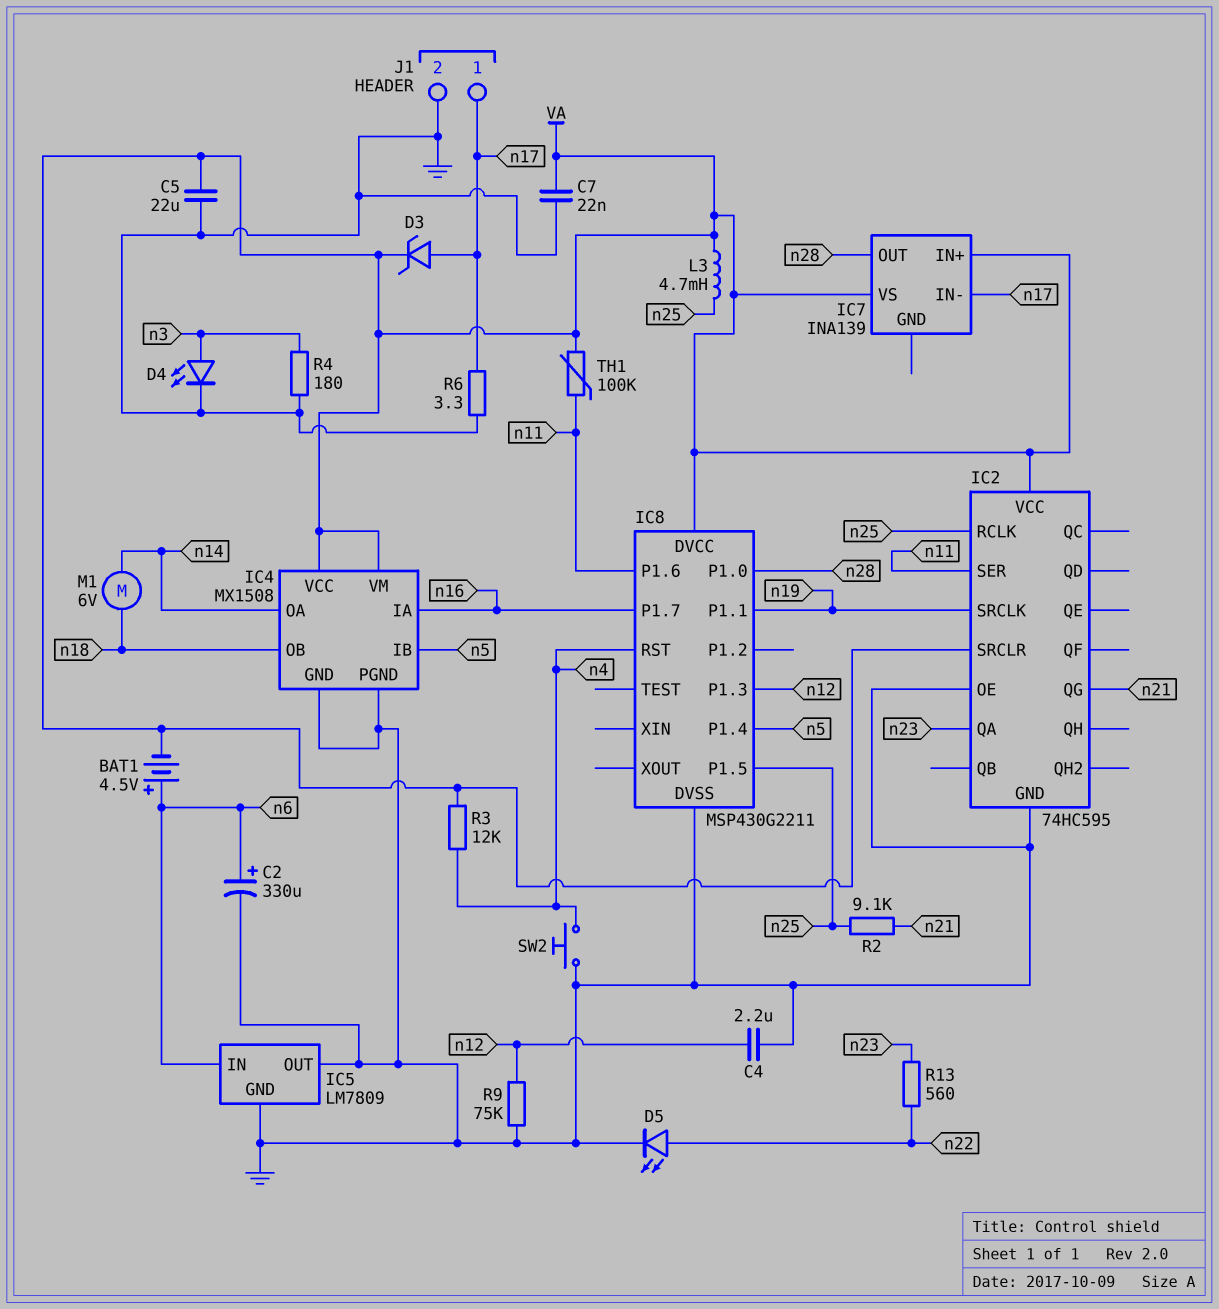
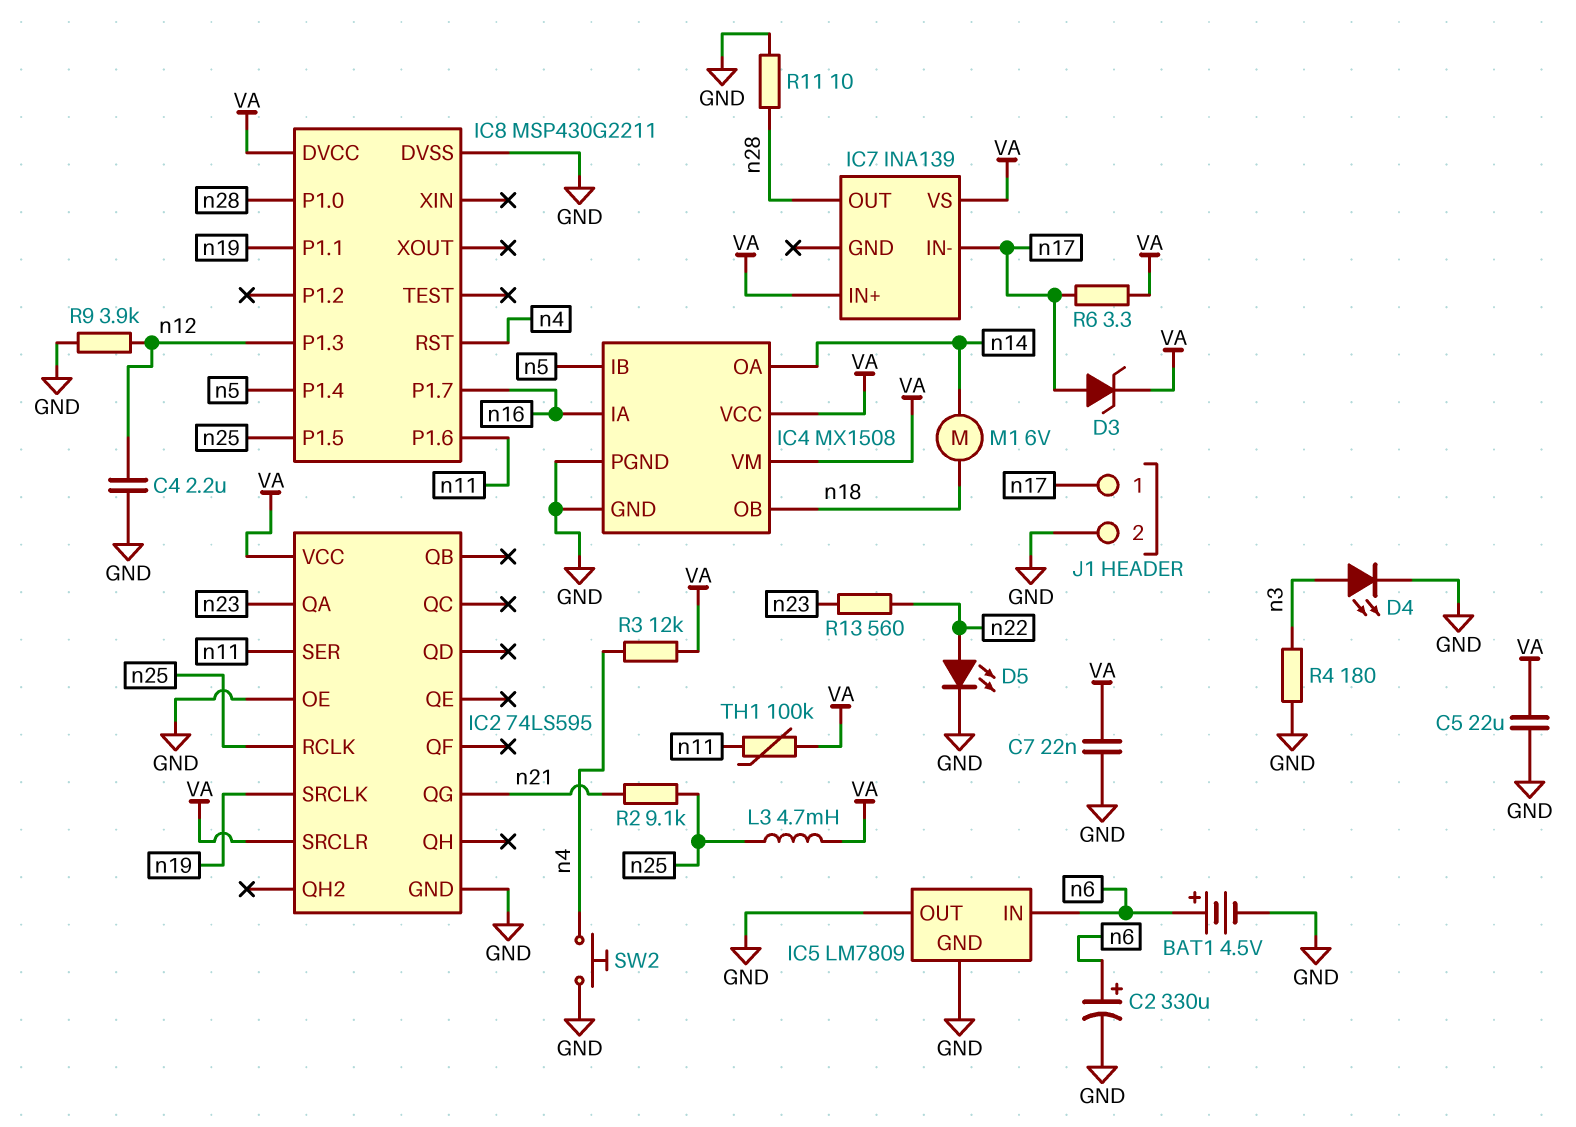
BAT1: 4.5V (plus n6, minus VA) -> 4.5V (plus n6, minus GND)
IC2: 74HC595 -> 74LS595
R6: 3.3 (GND, n17) -> 3.3 (VA, n17)
R9: 75k (GND, n12) -> 3.9k (GND, n12)
R11: none -> 10 (GND, n28)

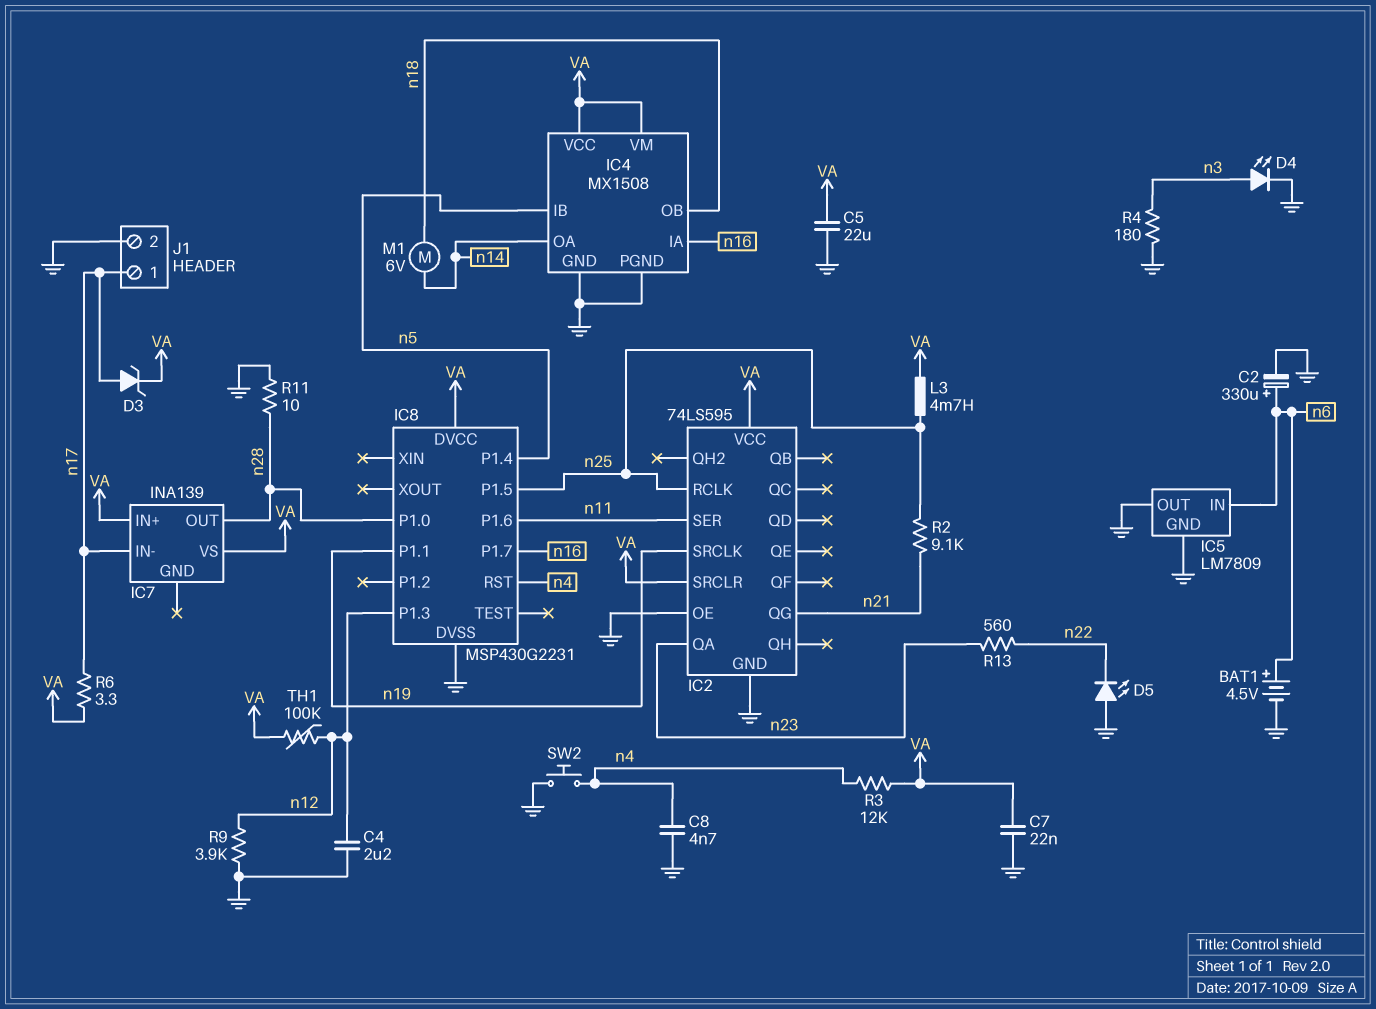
C8: none -> 4.7nF (GND, n4)
D5: LED (A n22, K GND) -> LED (A GND, K n22)
IC8: MSP430G2211 -> MSP430G2231
TH1: 100k (VA, n11) -> 100k (VA, n12)

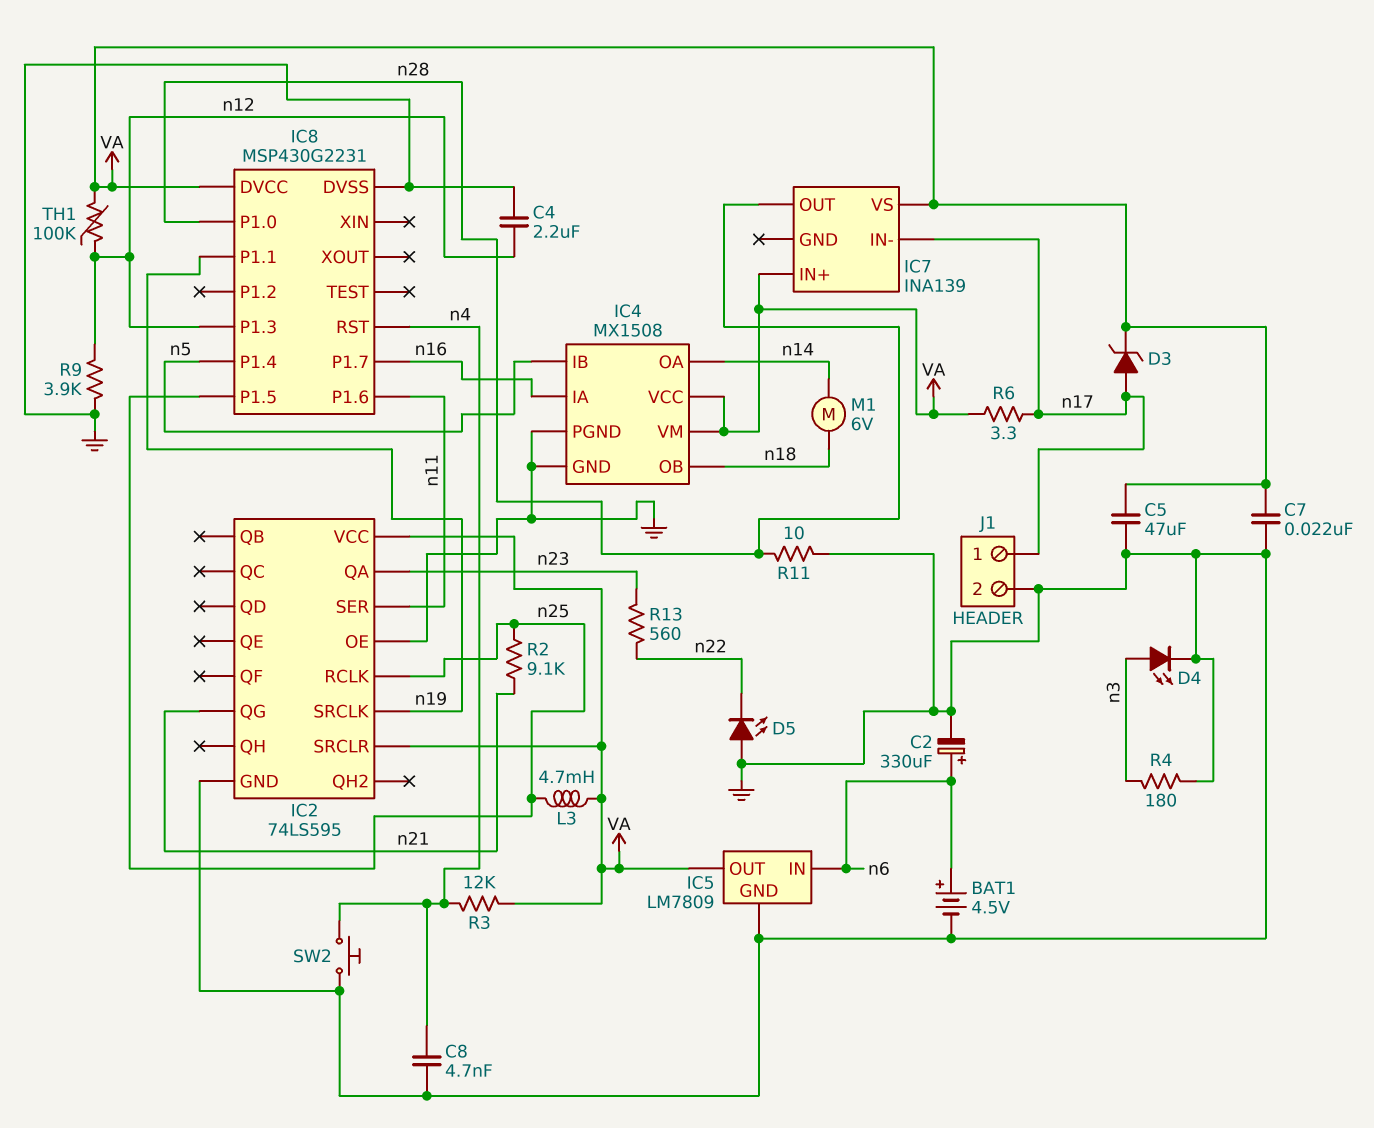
C5: 22uF (GND, VA) -> 47uF (GND, VA)
IC5 pin OUT: GND -> VA

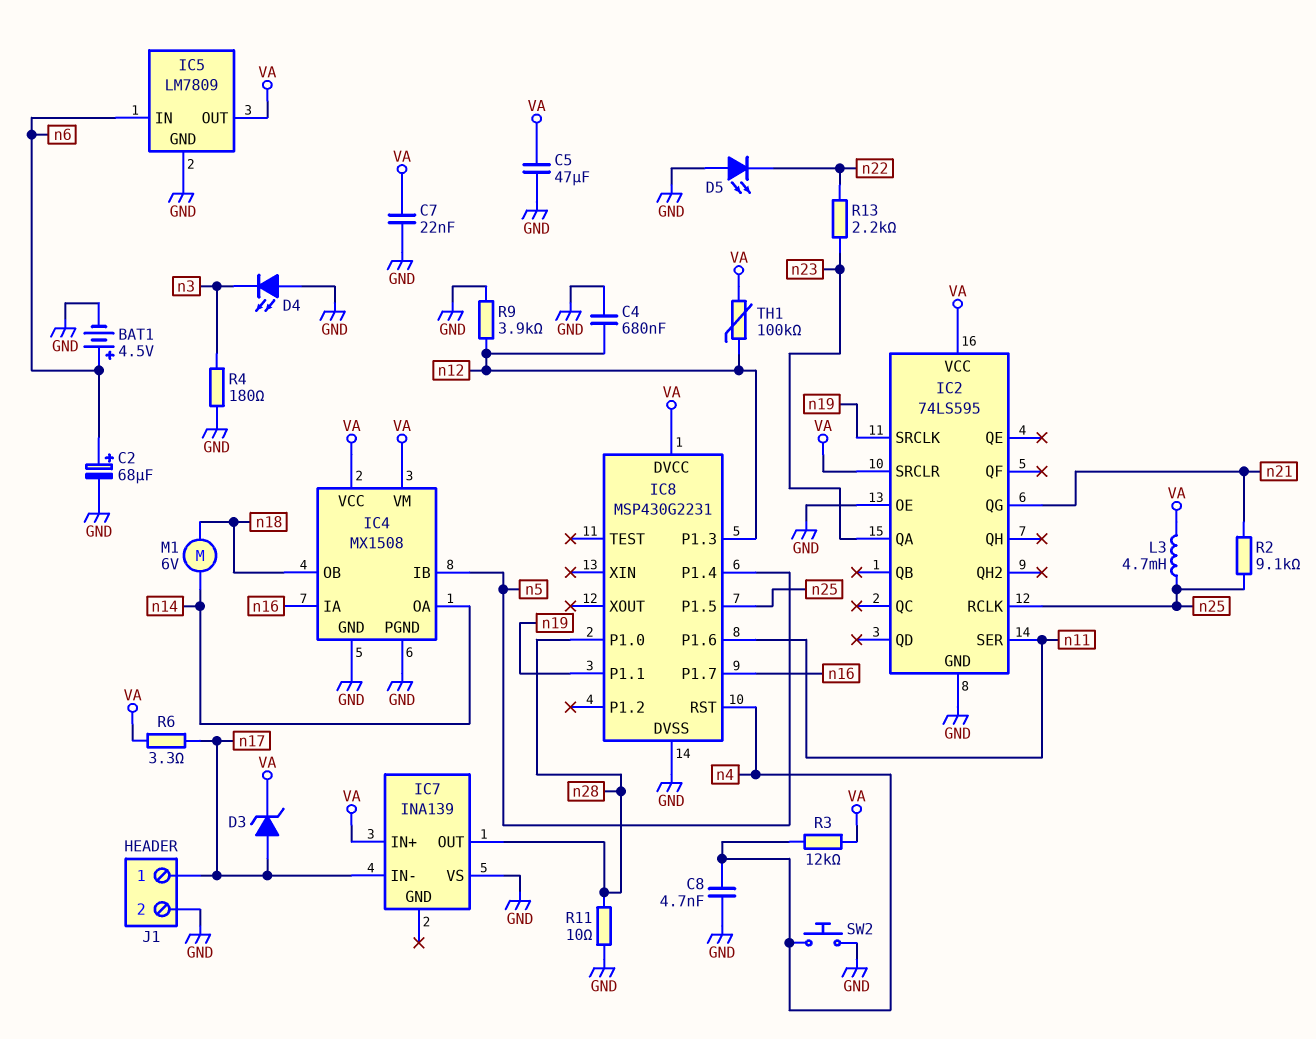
C2: 330uF (plus n6, minus GND) -> 68uF (plus n6, minus GND)
C4: 2.2uF (GND, n12) -> 680nF (GND, n12)
D4: LED (A n3, K GND) -> LED (A GND, K n3)
IC7 pin VS: VA -> GND
R13: 560 (n22, n23) -> 2.2k (n22, n23)

